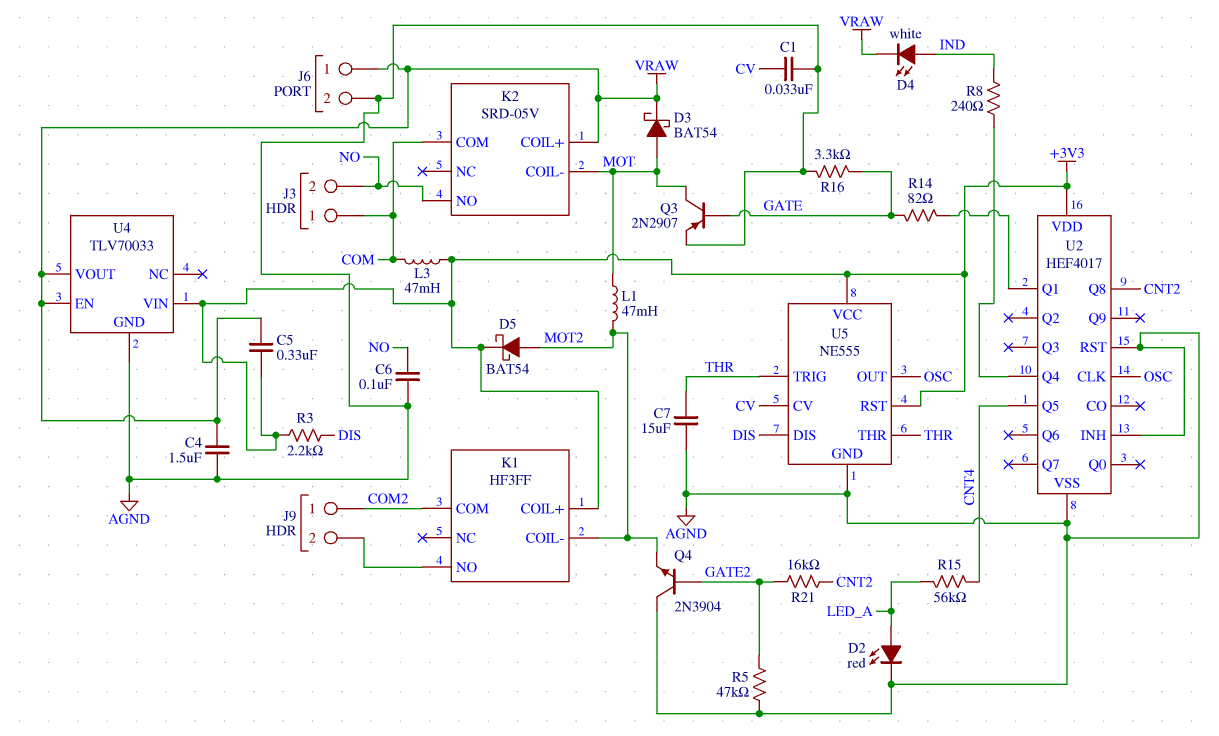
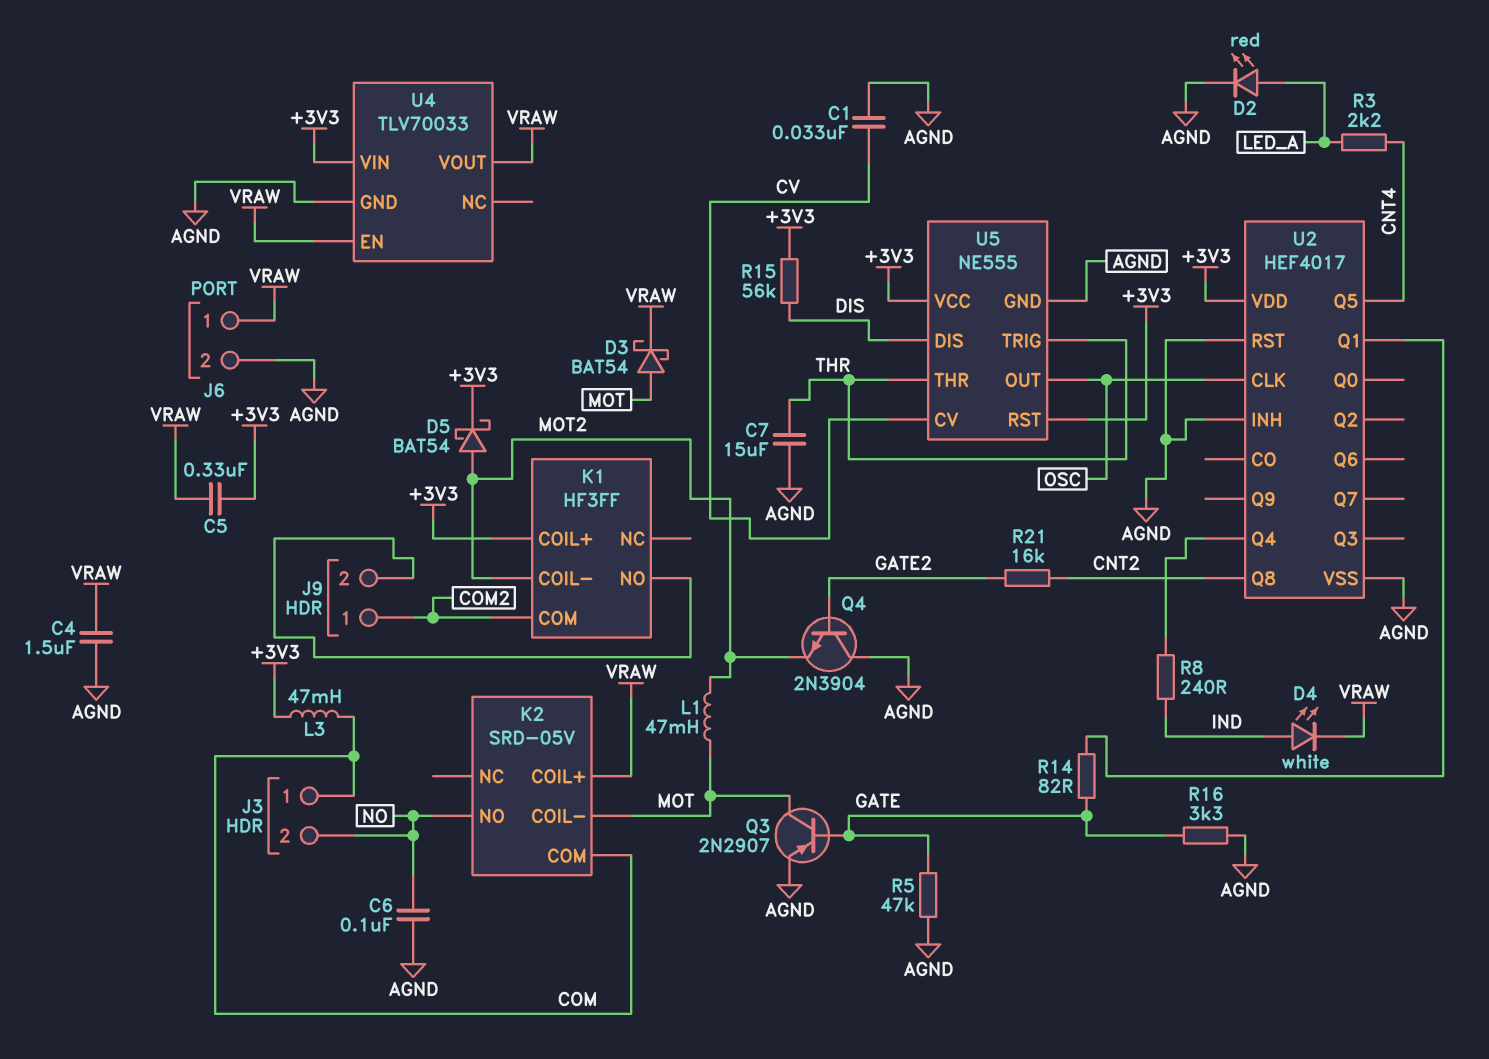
R3: 2.2k (+3V3, DIS) -> 2.2k (CNT4, LED_A)
R5: 47k (AGND, GATE2) -> 47k (AGND, GATE)
R15: 56k (CNT4, LED_A) -> 56k (+3V3, DIS)

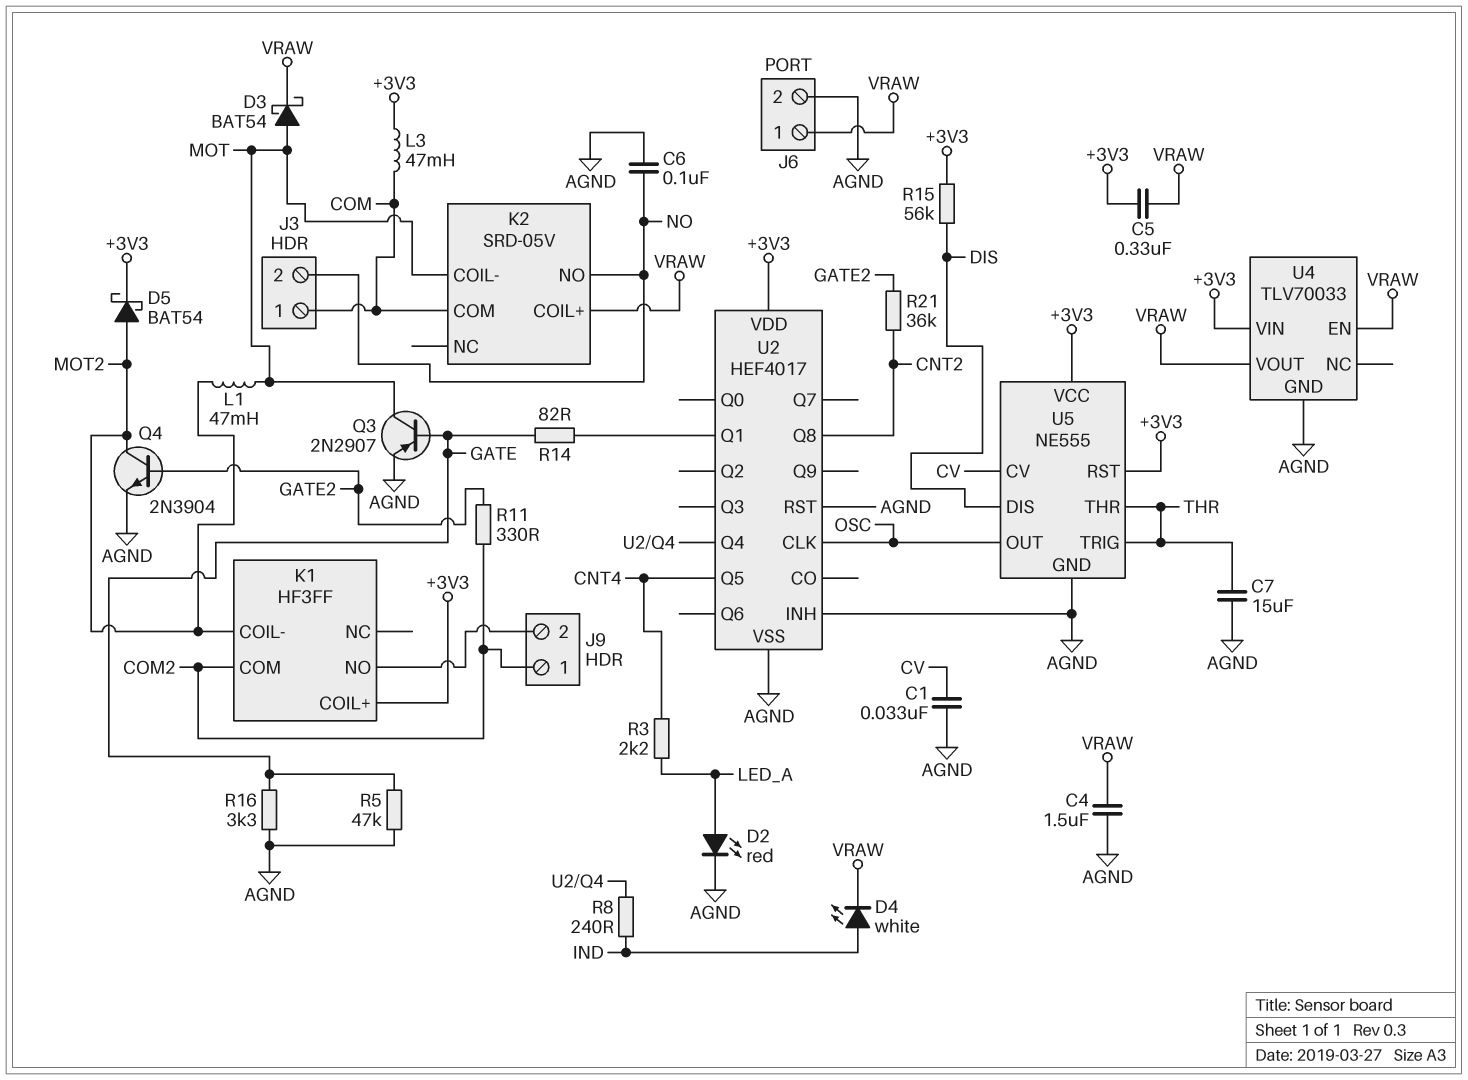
Q4: NPN 2N3904 (B GATE2, C AGND, E MOT2) -> NPN 2N3904 (B GATE2, C MOT2, E AGND)
R11: none -> 330 (COM2, GATE2)
R21: 16k (CNT2, GATE2) -> 36k (CNT2, GATE2)

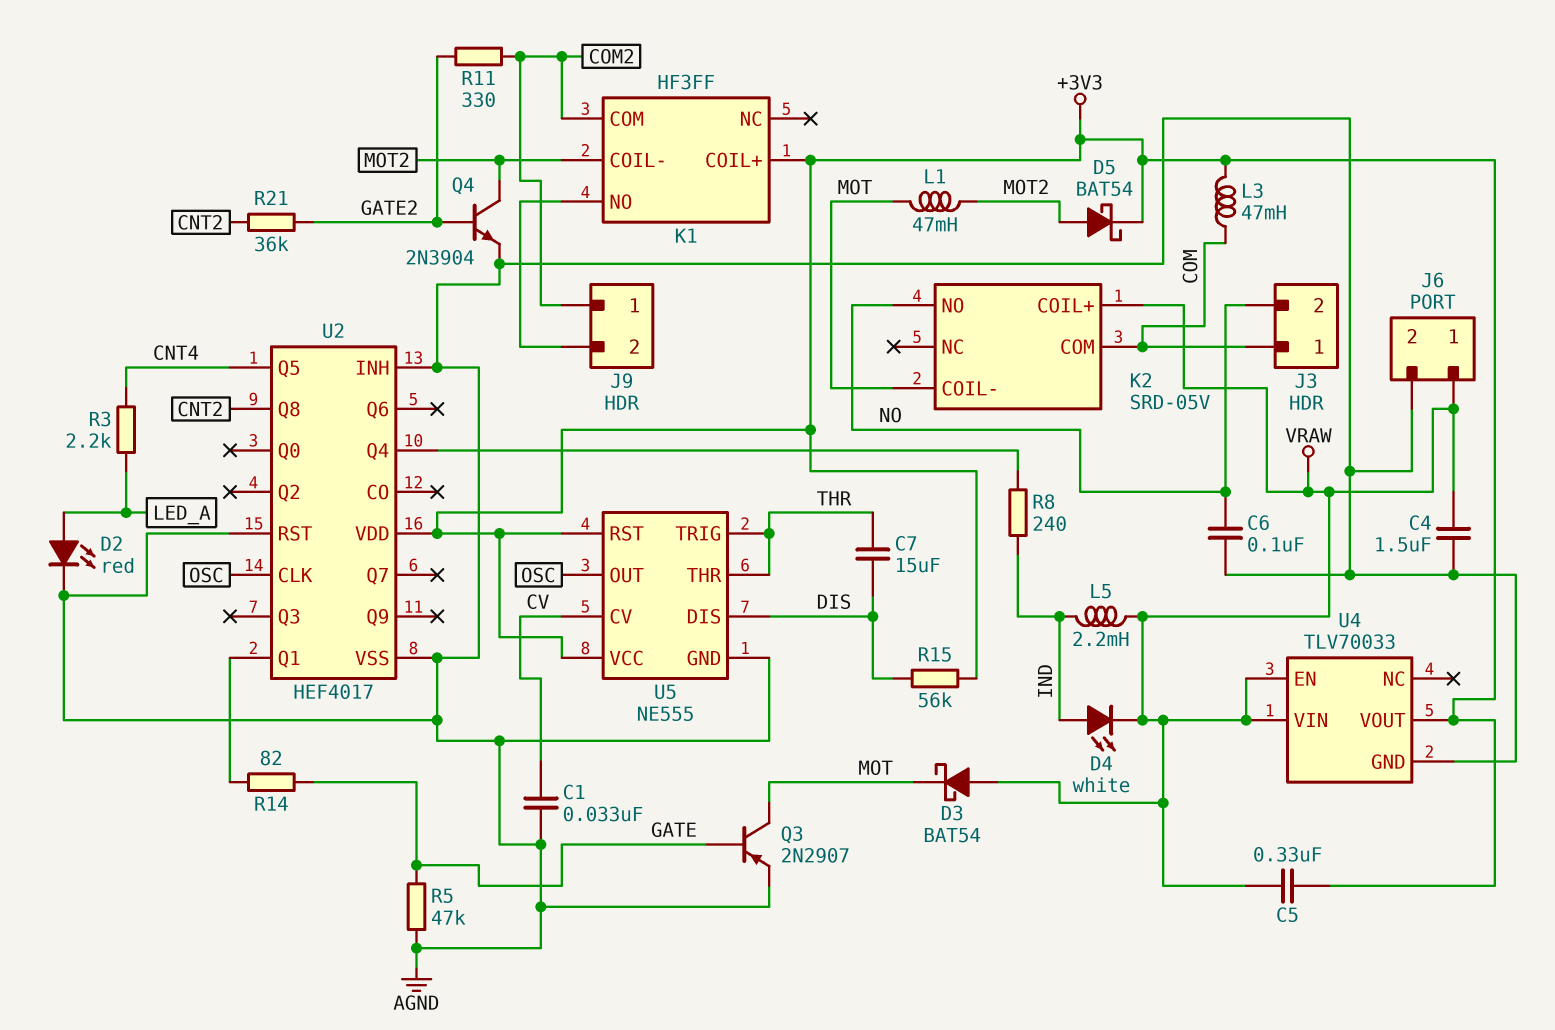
C7: 15uF (AGND, THR) -> 15uF (DIS, THR)
D3: schottky BAT54 (A MOT, K VRAW) -> schottky BAT54 (A VRAW, K MOT)
L5: none -> 2.2mH (IND, VRAW)
R16: 3.3k (AGND, GATE) -> none
U4 pin VIN: +3V3 -> VRAW
U4 pin VOUT: VRAW -> +3V3

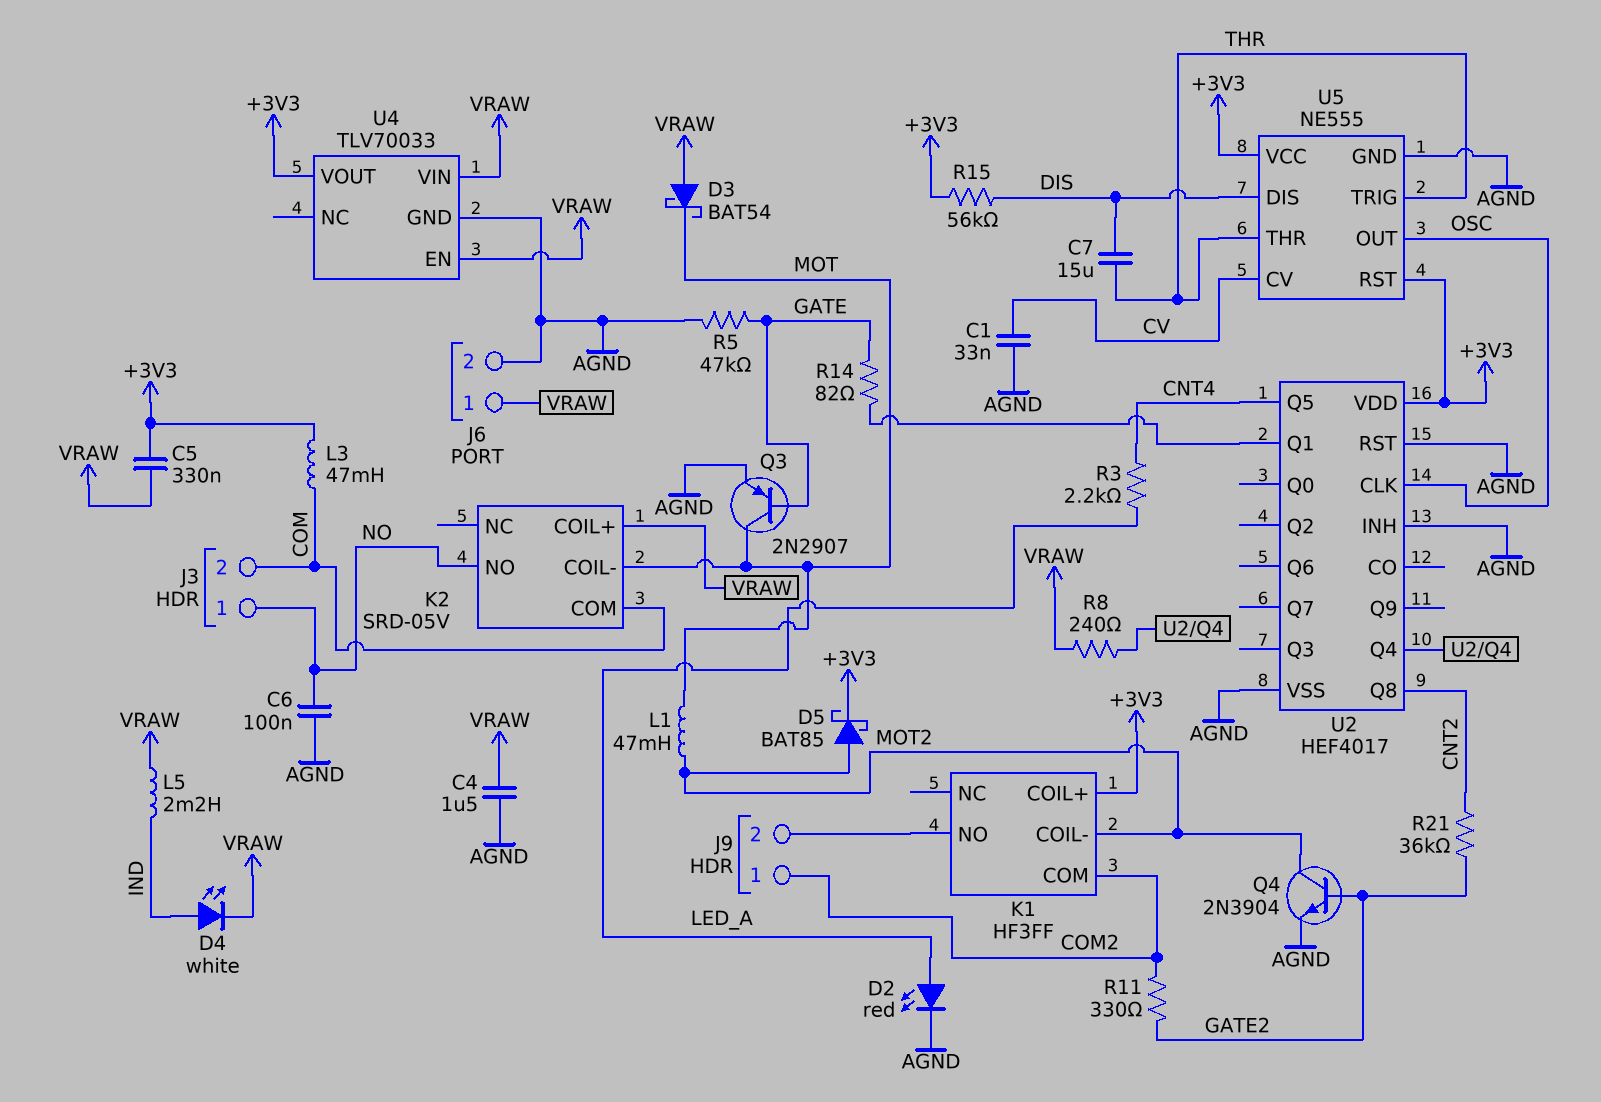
D5: schottky BAT54 (A MOT2, K +3V3) -> schottky BAT85 (A MOT2, K +3V3)
J3 pin 1: COM -> NO
J3 pin 2: NO -> COM
R8: 240 (IND, U2/Q4) -> 240 (U2/Q4, VRAW)

